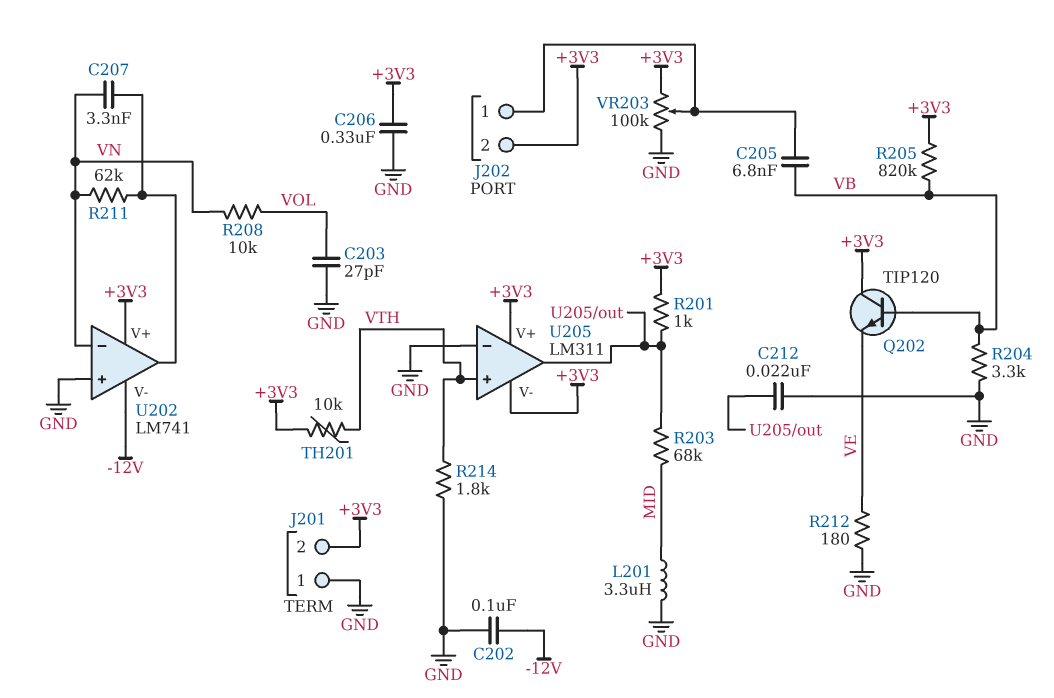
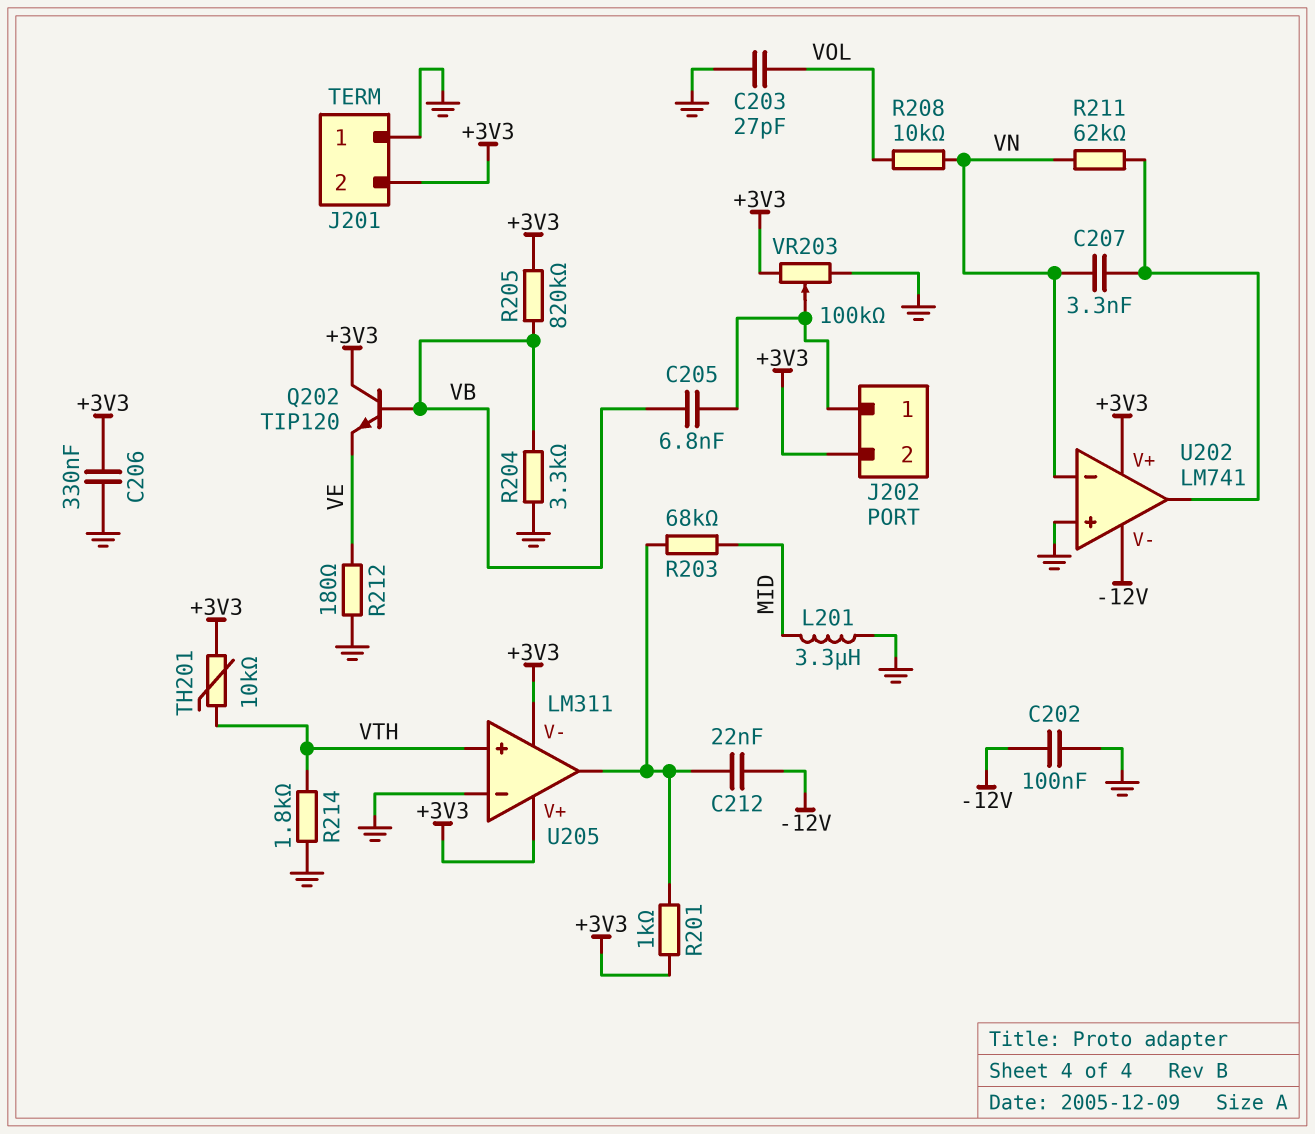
C212: 22nF (GND, U205/out) -> 22nF (-12V, U205/out)

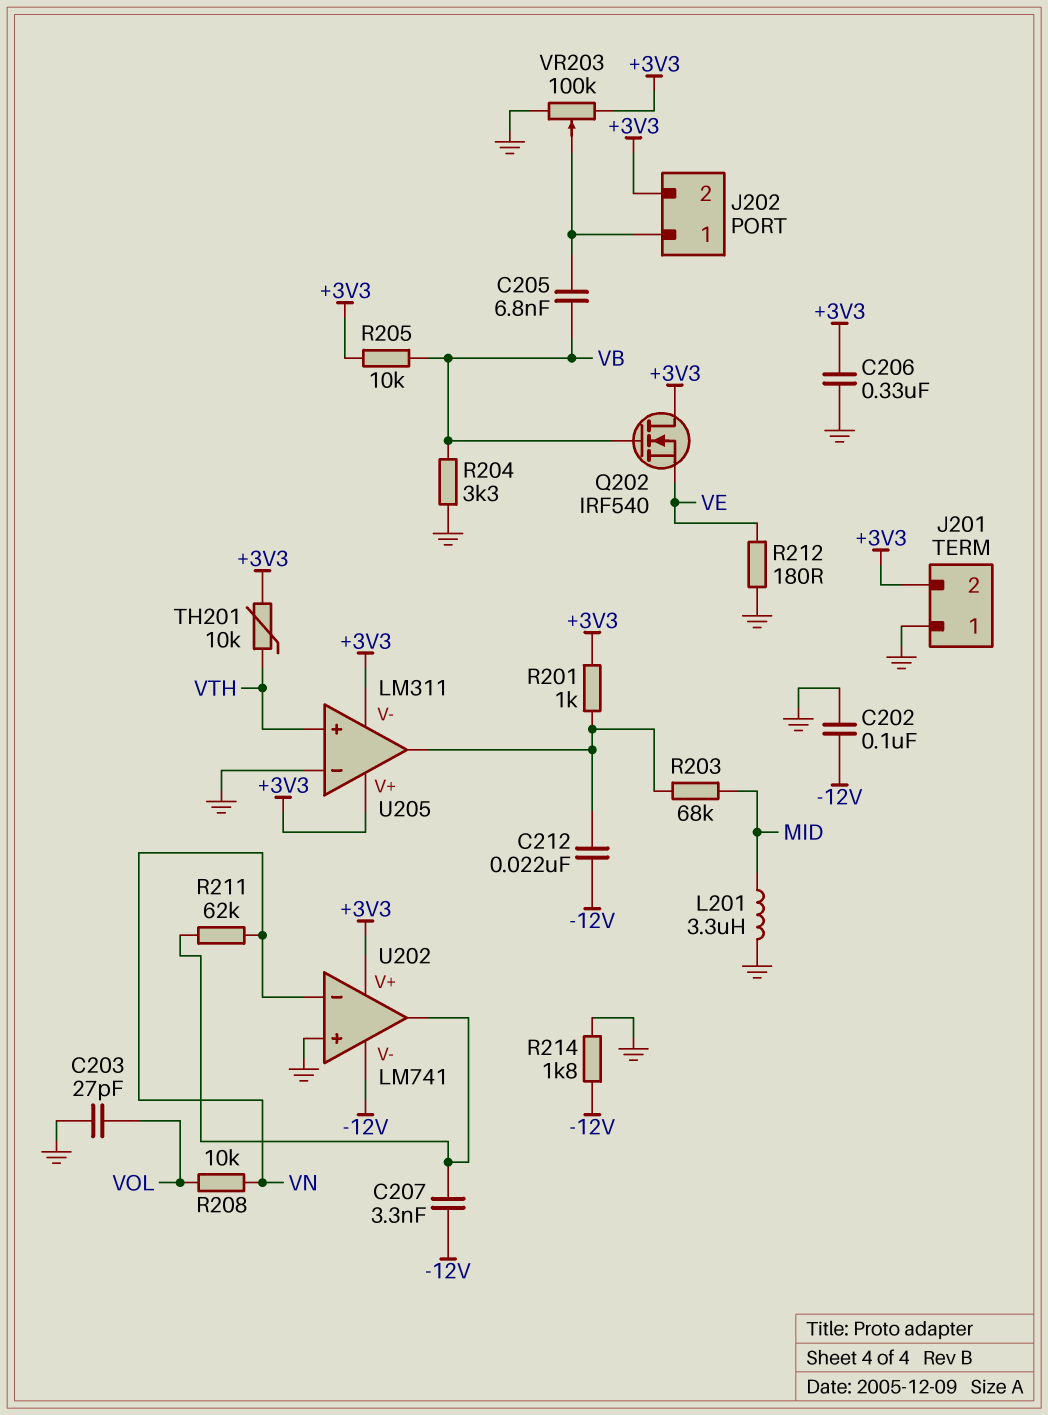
C207: 3.3nF (U202/out, VN) -> 3.3nF (-12V, U202/out)
Q202: NPN TIP120 (B VB, C +3V3, E VE) -> NMOS IRF540 (G VB, D +3V3, S VE)
R205: 820k (+3V3, VB) -> 10k (+3V3, VB)
R214: 1.8k (GND, VTH) -> 1.8k (-12V, GND)

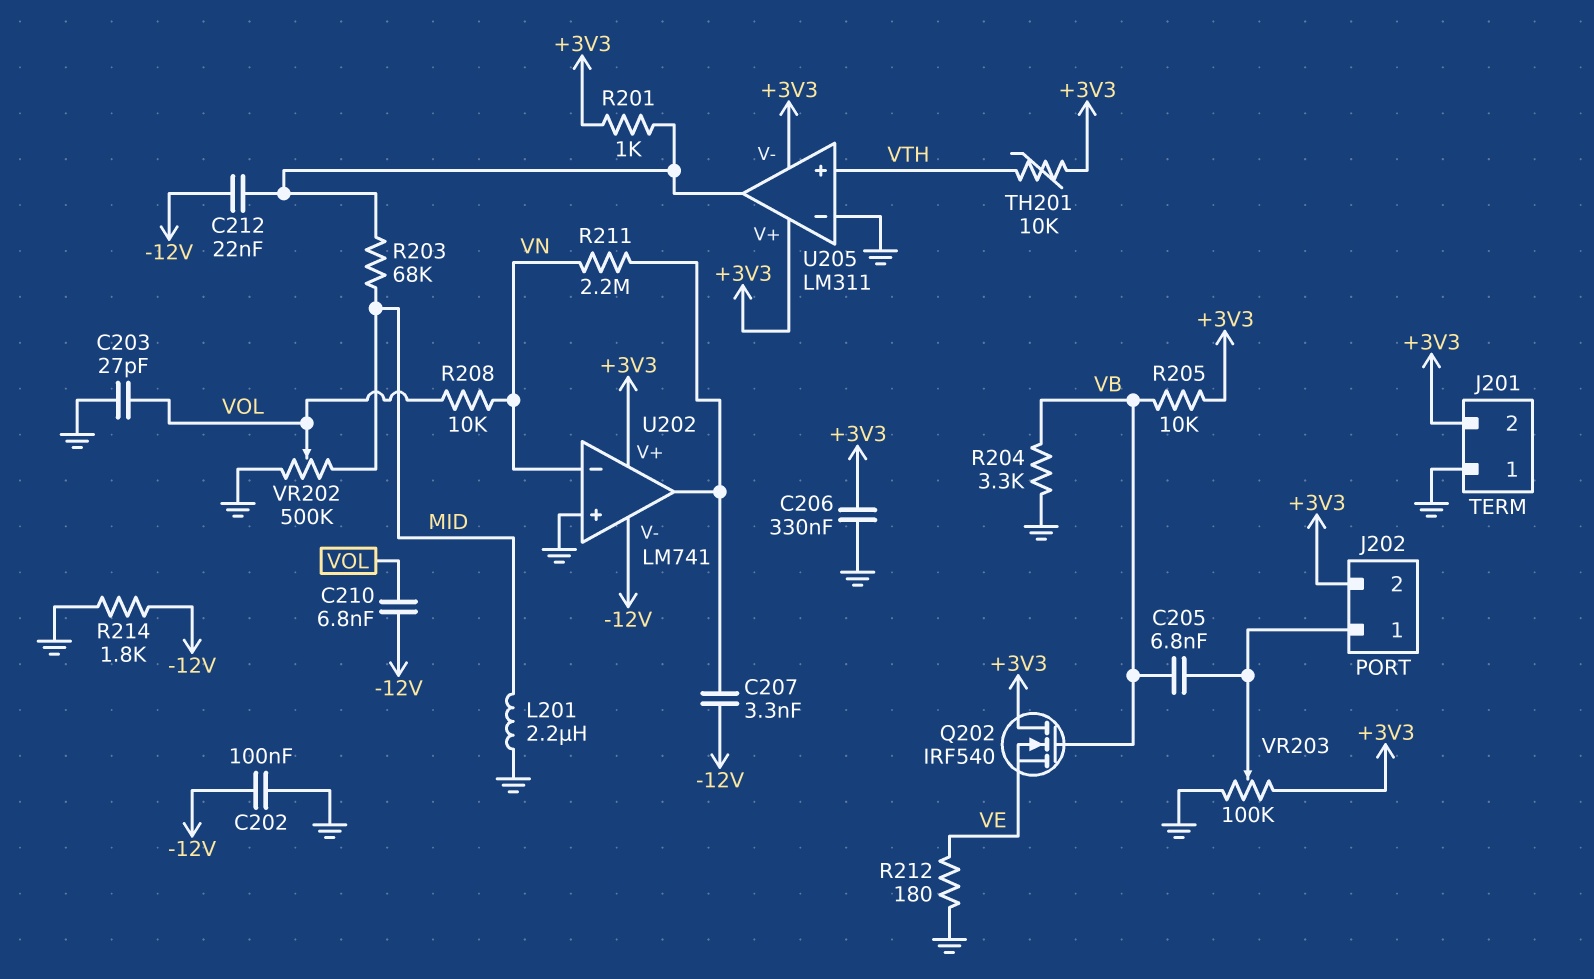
C210: none -> 6.8nF (-12V, VOL)
L201: 3.3uH (GND, MID) -> 2.2uH (GND, MID)
R211: 62k (U202/out, VN) -> 2.2M (U202/out, VN)
VR202: none -> 500k (GND, MID, wiper VOL)

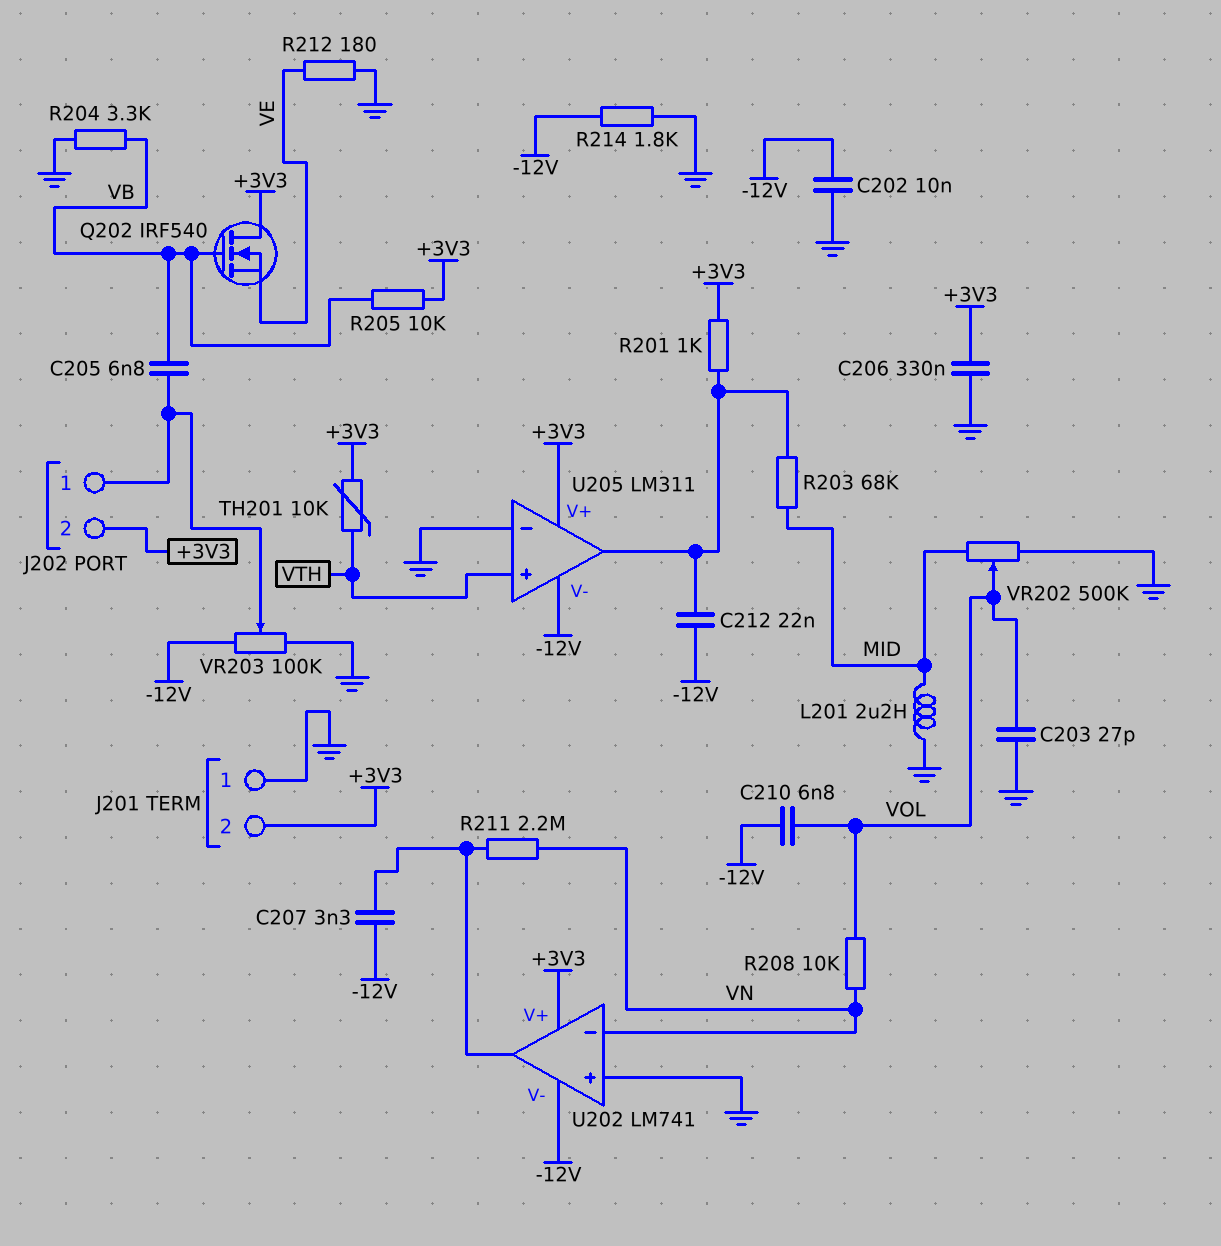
C202: 100nF (-12V, GND) -> 10nF (-12V, GND)
U205 pin V-: +3V3 -> -12V
VR203: 100k (+3V3, GND, wiper J202/1) -> 100k (-12V, GND, wiper J202/1)

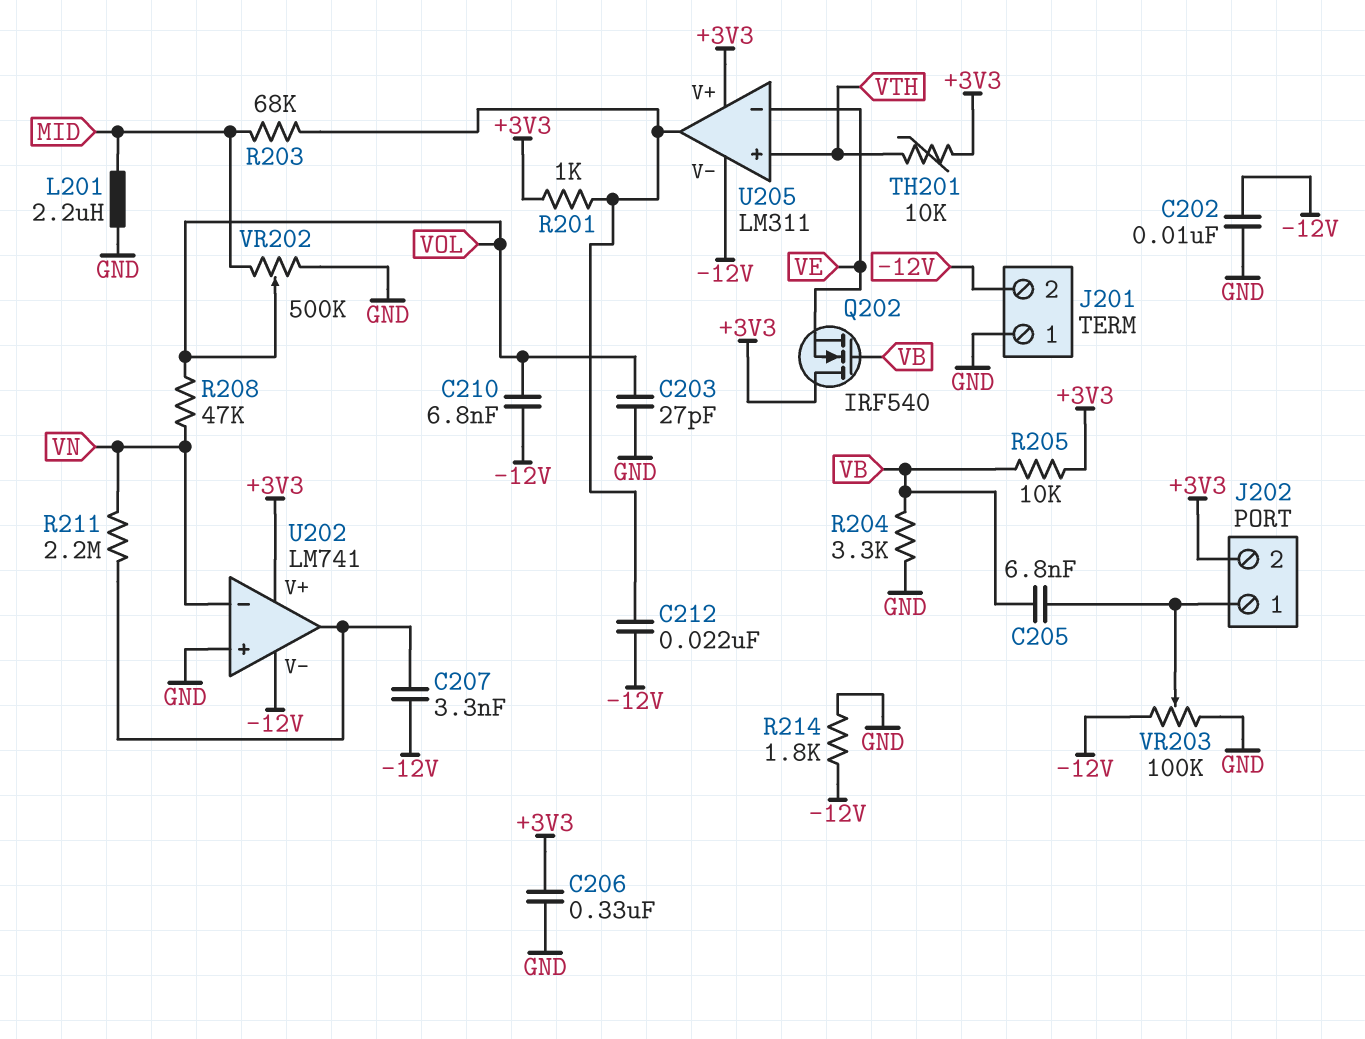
J201 pin 2: +3V3 -> -12V
R208: 10k (VN, VOL) -> 47k (VN, VOL)
R212: 180 (GND, VE) -> none
U205 pin in-: GND -> VE

